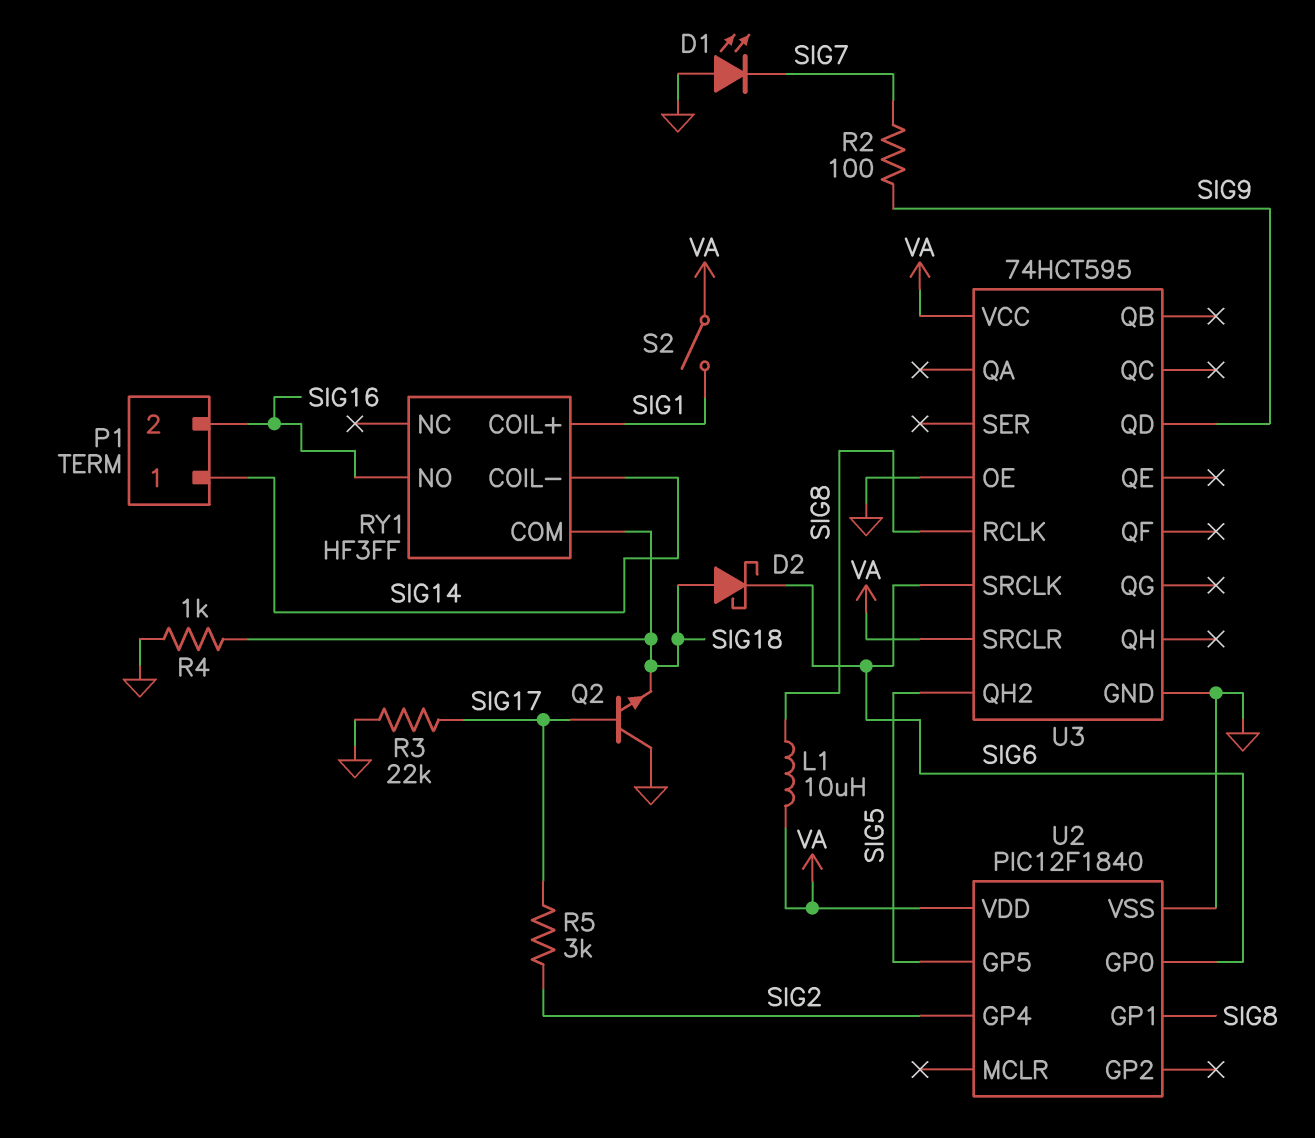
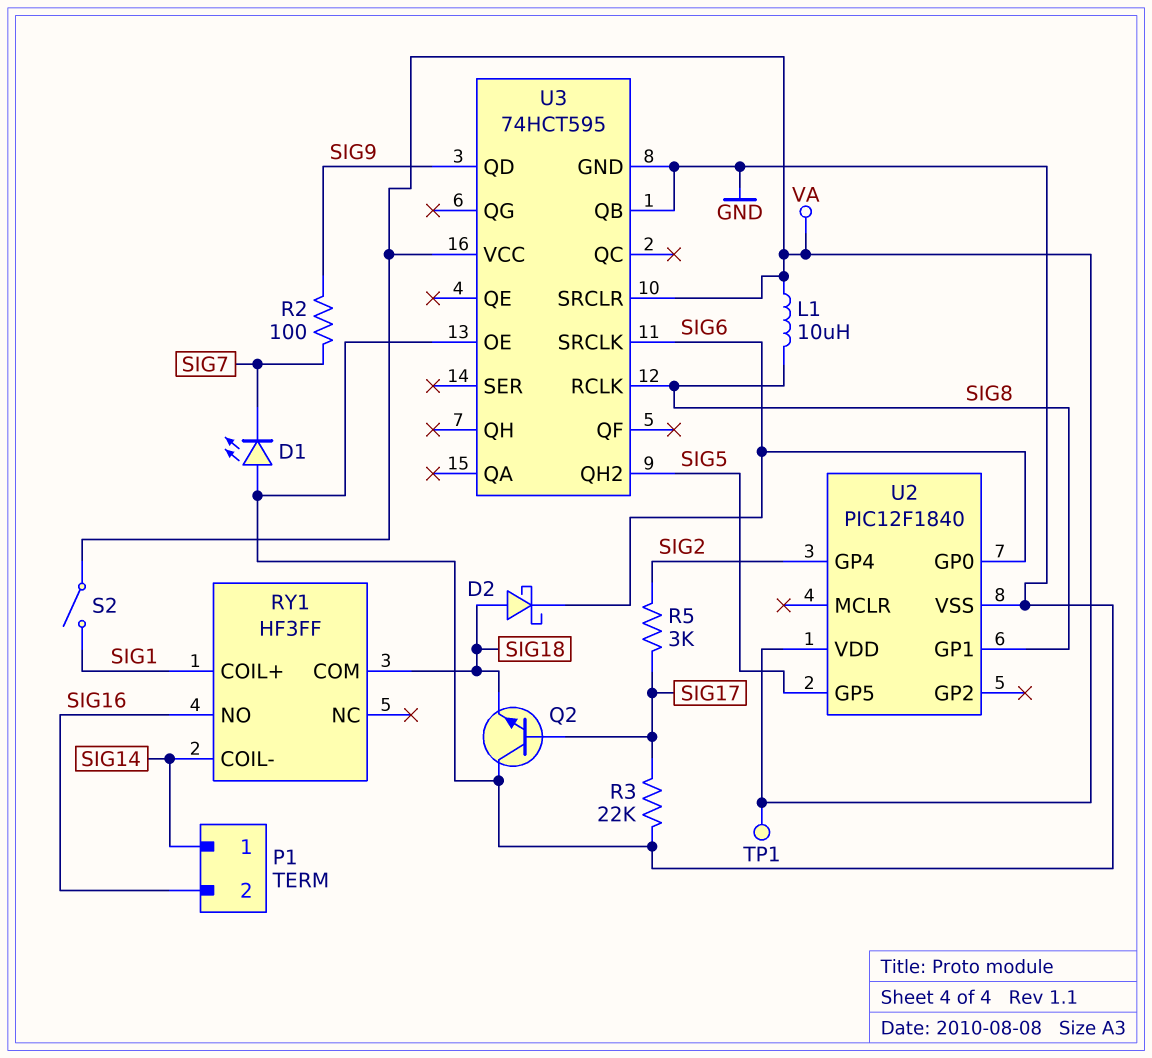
R4: 1k (GND, SIG18) -> none
TP1: none -> test point (VA)
U3 pin QB: none -> GND

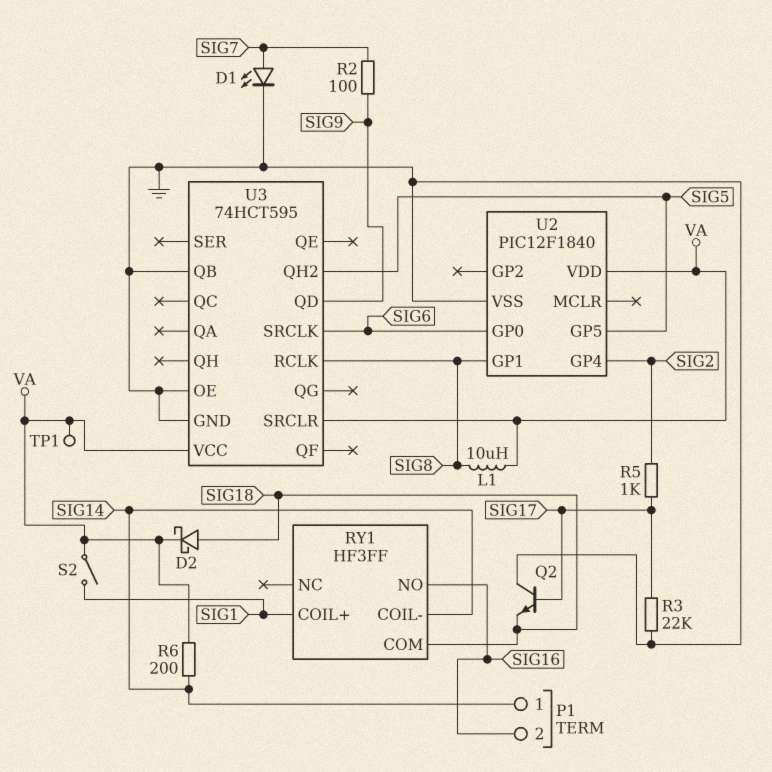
D1: LED (A GND, K SIG7) -> LED (A SIG7, K GND)
D2: schottky (A SIG18, K SIG6) -> schottky (A SIG18, K VA)
R5: 3k (SIG2, SIG17) -> 1k (SIG2, SIG17)
R6: none -> 200 (SIG14, VA)

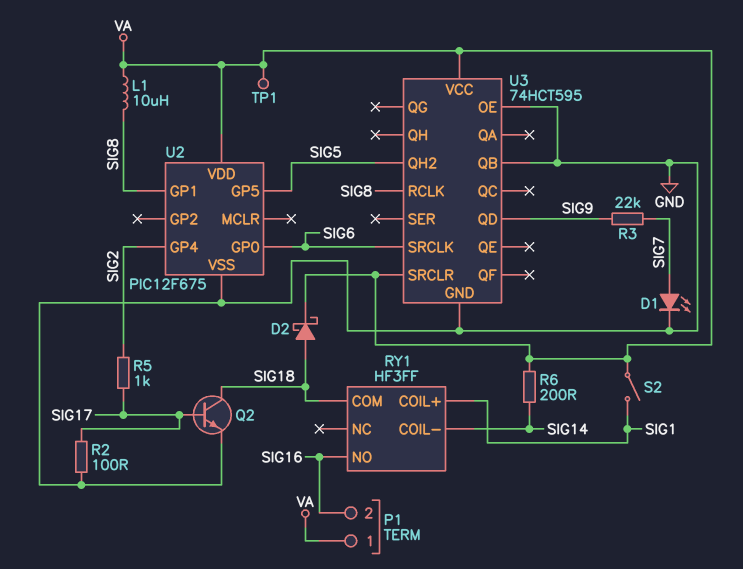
P1 pin 1: SIG14 -> VA
Q2: NPN (B SIG17, C GND, E SIG18) -> NPN (B SIG17, C SIG18, E GND)
R2: 100 (SIG7, SIG9) -> 100 (GND, SIG17)
R3: 22k (GND, SIG17) -> 22k (SIG7, SIG9)
U2: PIC12F1840 -> PIC12F675

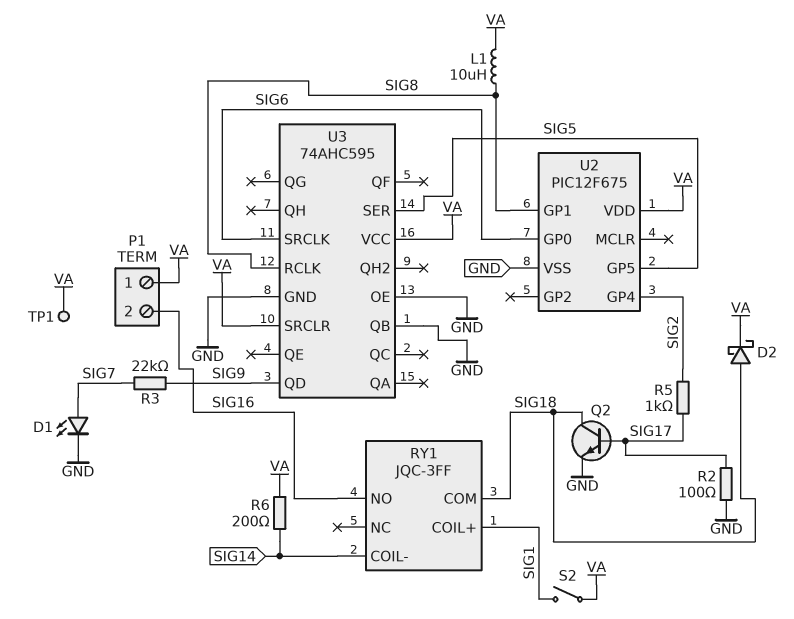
RY1: HF3FF -> JQC-3FF
U3: 74HCT595 -> 74AHC595
U3 pin QH2: SIG5 -> none
U3 pin SER: none -> SIG5

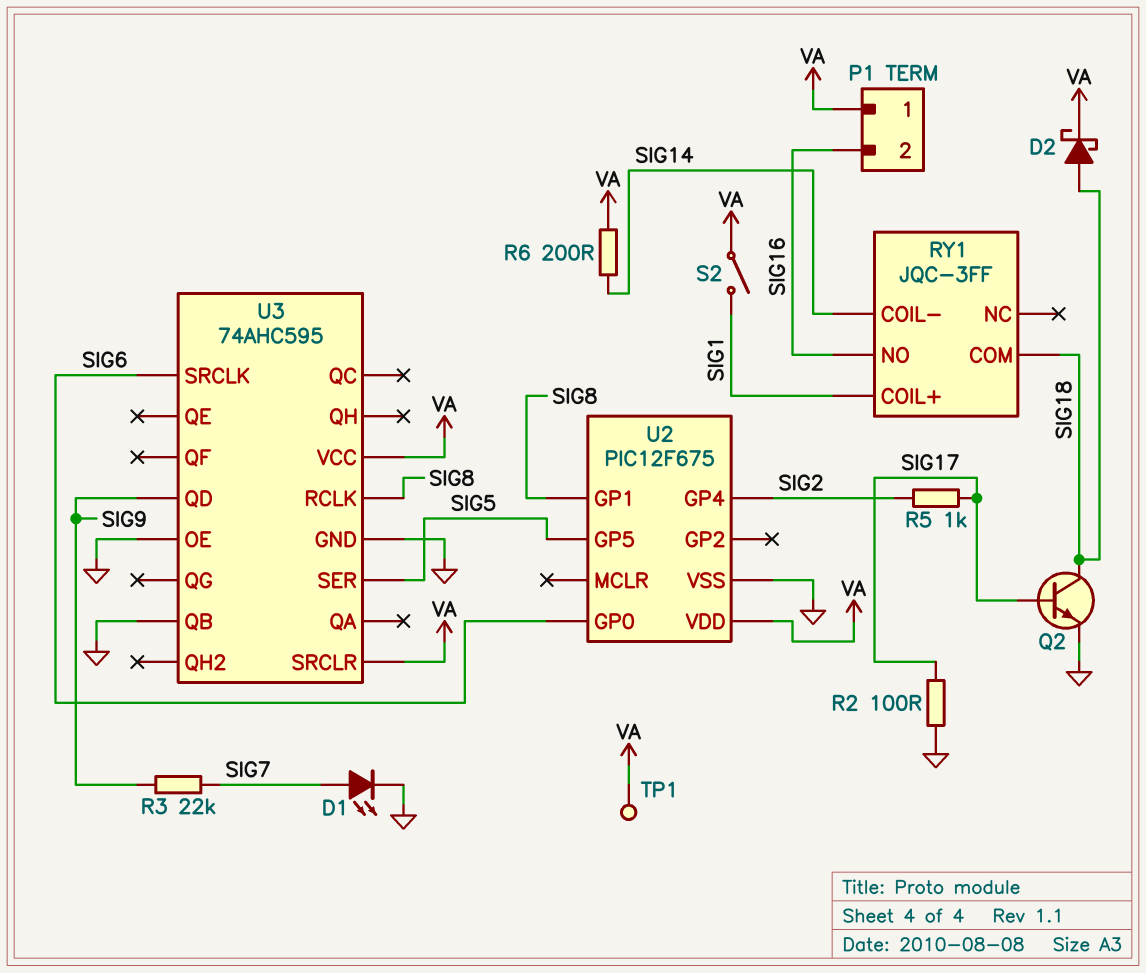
L1: 10uH (SIG8, VA) -> none

